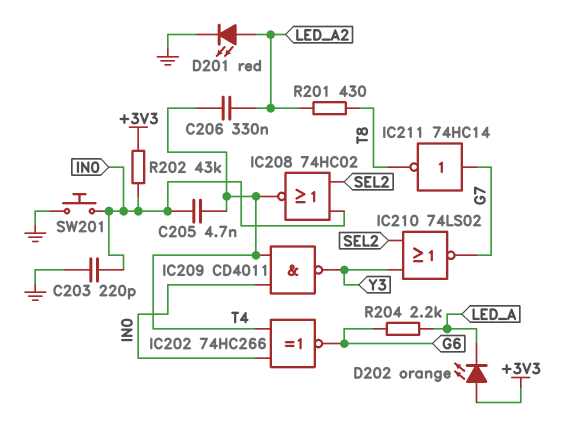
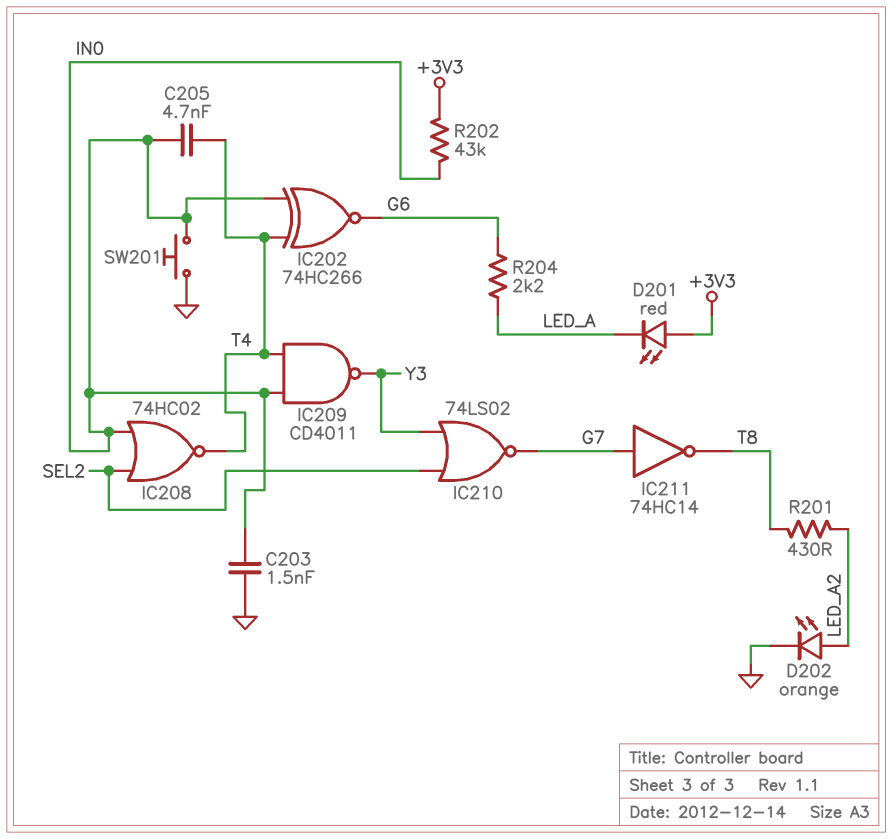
C203: 220pF (GND, IN0) -> 1.5nF (GND, IN0)
C206: 330nF (LED_A2, T4) -> none
D201: LED red (A LED_A2, K GND) -> LED red (A +3V3, K LED_A)
D202: LED orange (A +3V3, K LED_A) -> LED orange (A LED_A2, K GND)

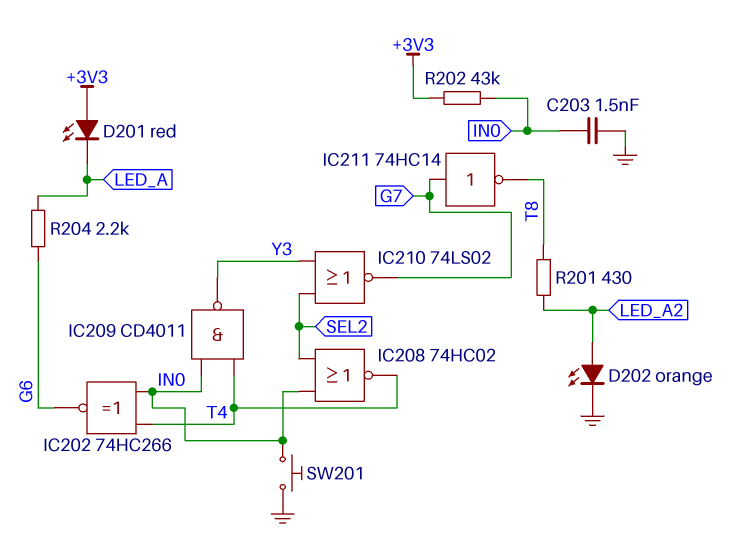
C205: 4.7nF (IN0, T4) -> none

